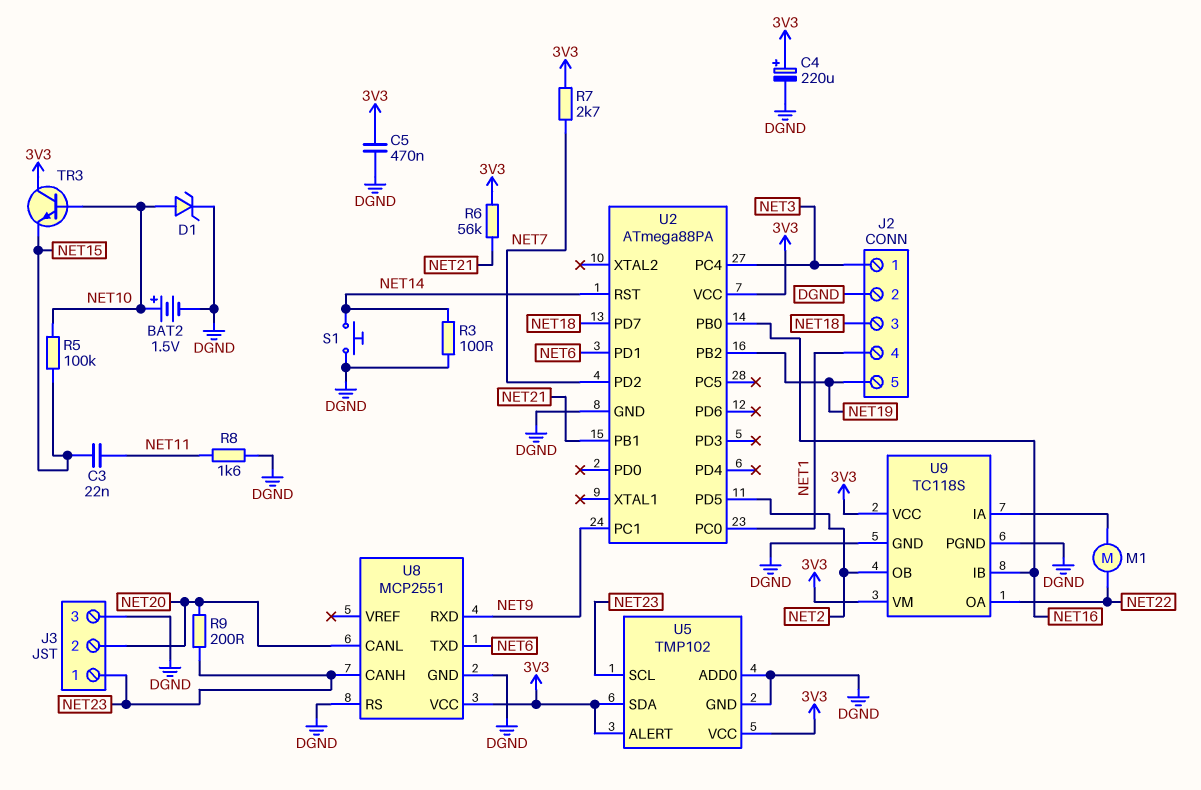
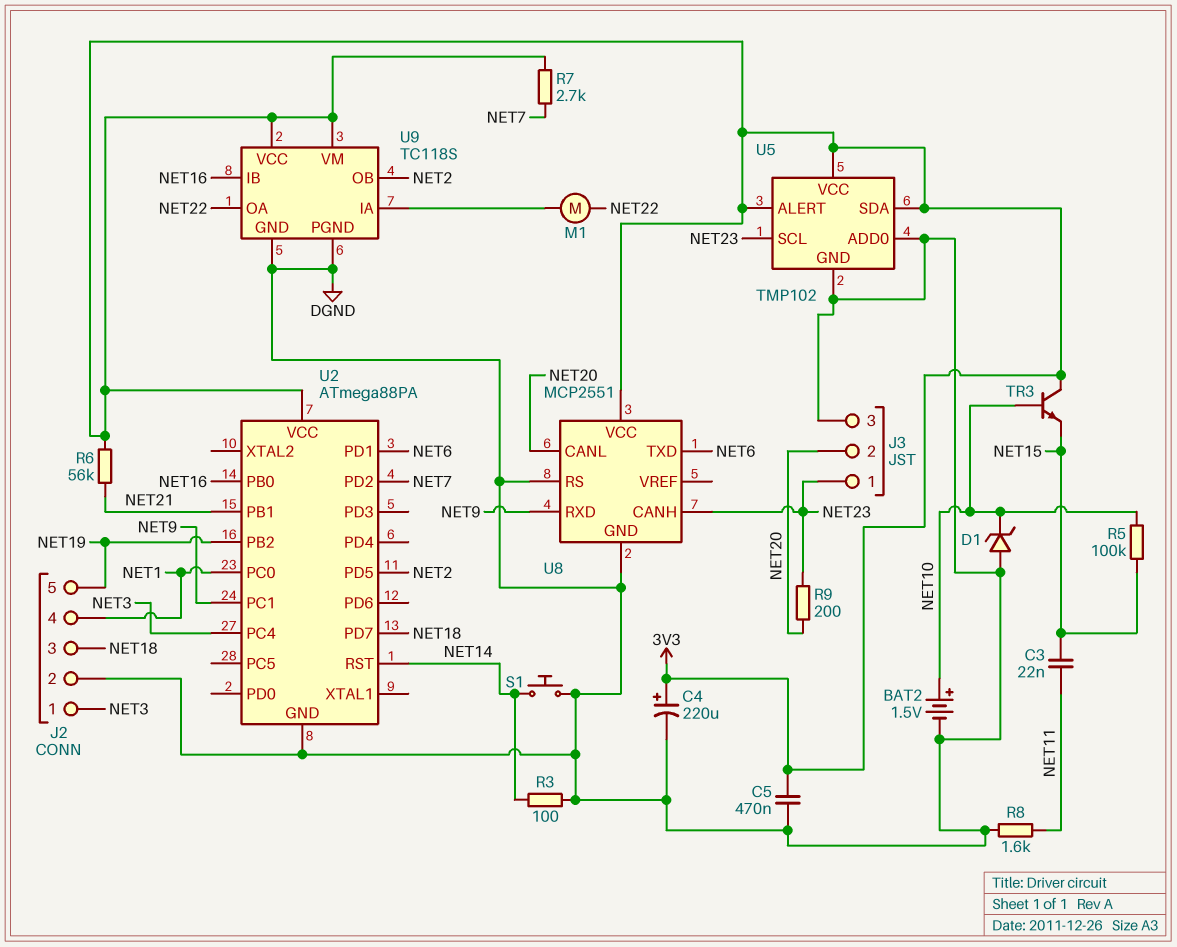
D1: zener (A NET10, K DGND) -> zener (A DGND, K NET10)

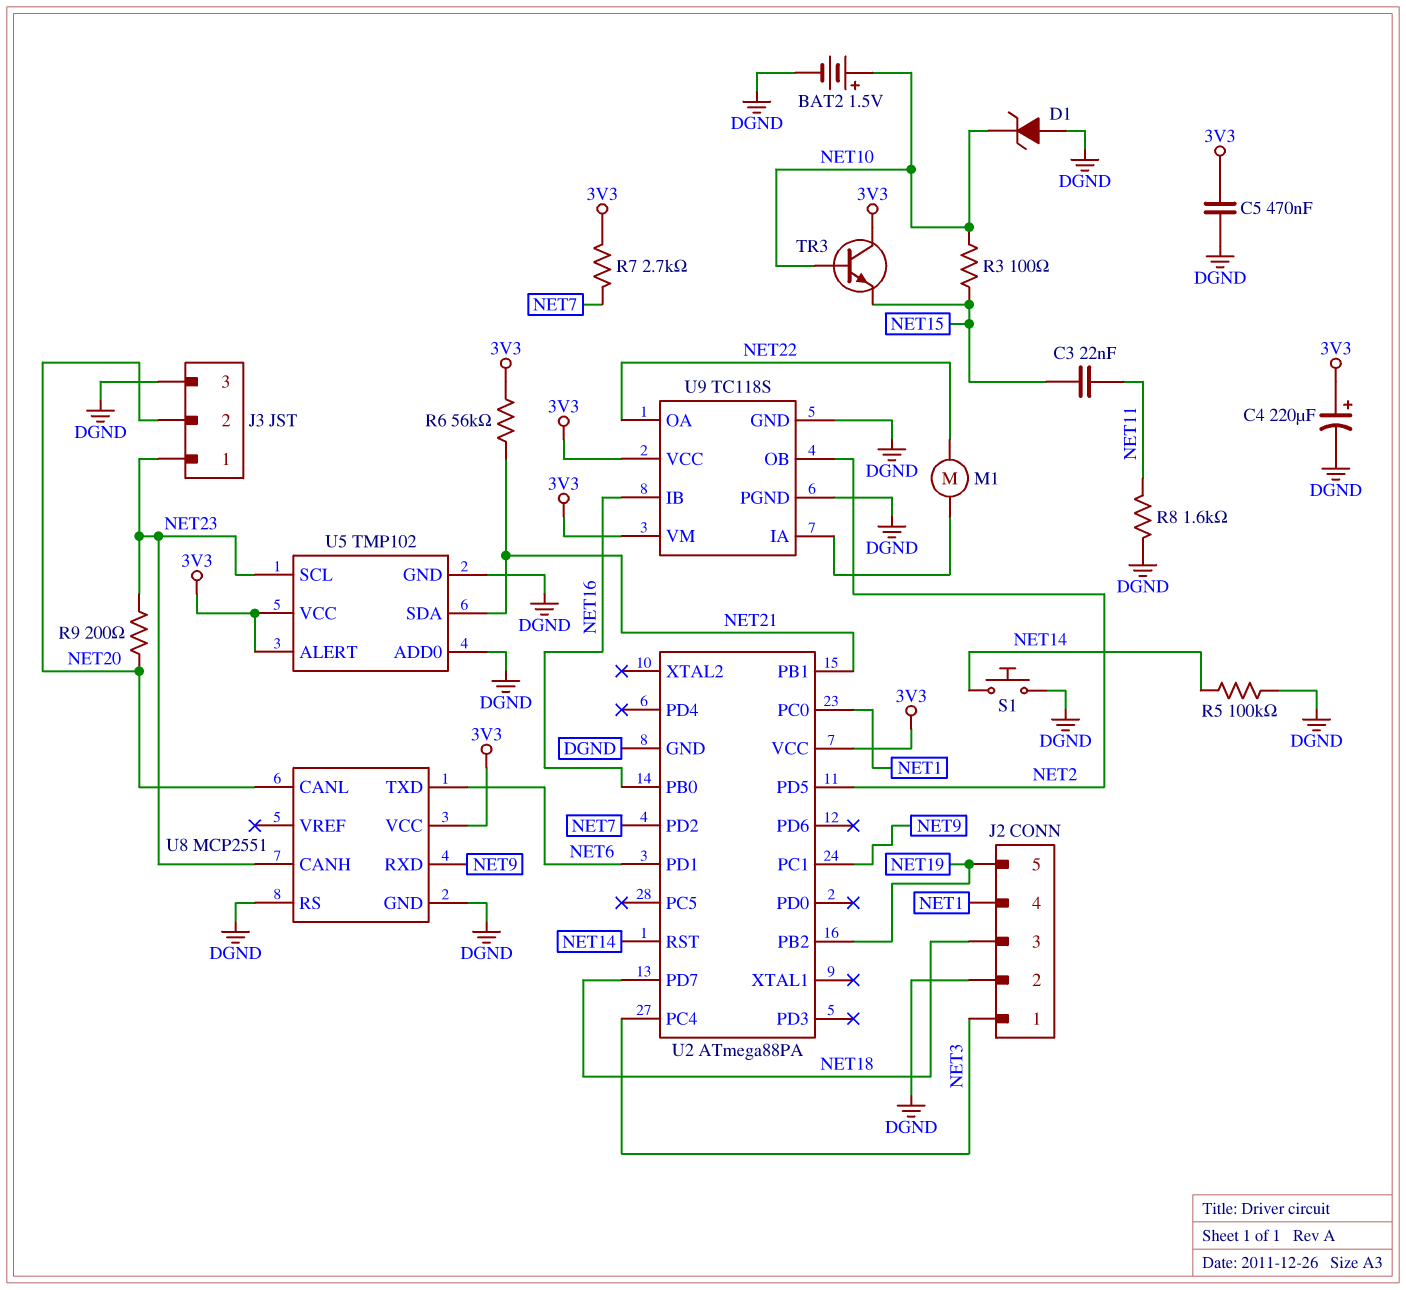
R3: 100 (DGND, NET14) -> 100 (NET10, NET15)
R5: 100k (NET10, NET15) -> 100k (DGND, NET14)
U5 pin SDA: 3V3 -> NET21

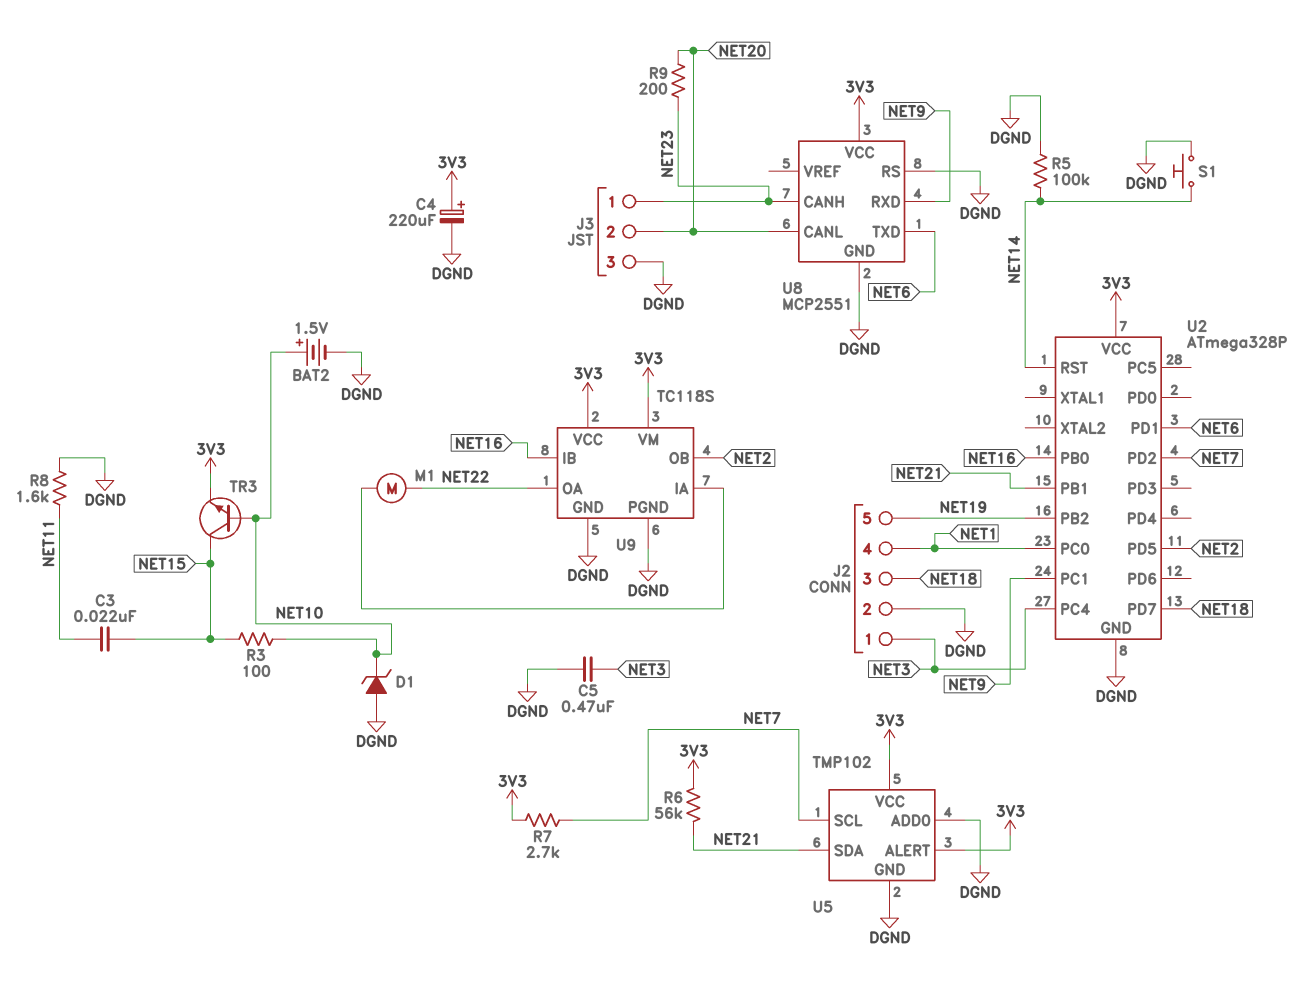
C5: 470nF (3V3, DGND) -> 470nF (DGND, NET3)
TR3: NPN (B NET10, C 3V3, E NET15) -> NPN (B NET10, C NET15, E 3V3)
U2: ATmega88PA -> ATmega328P
U5 pin SCL: NET23 -> NET7

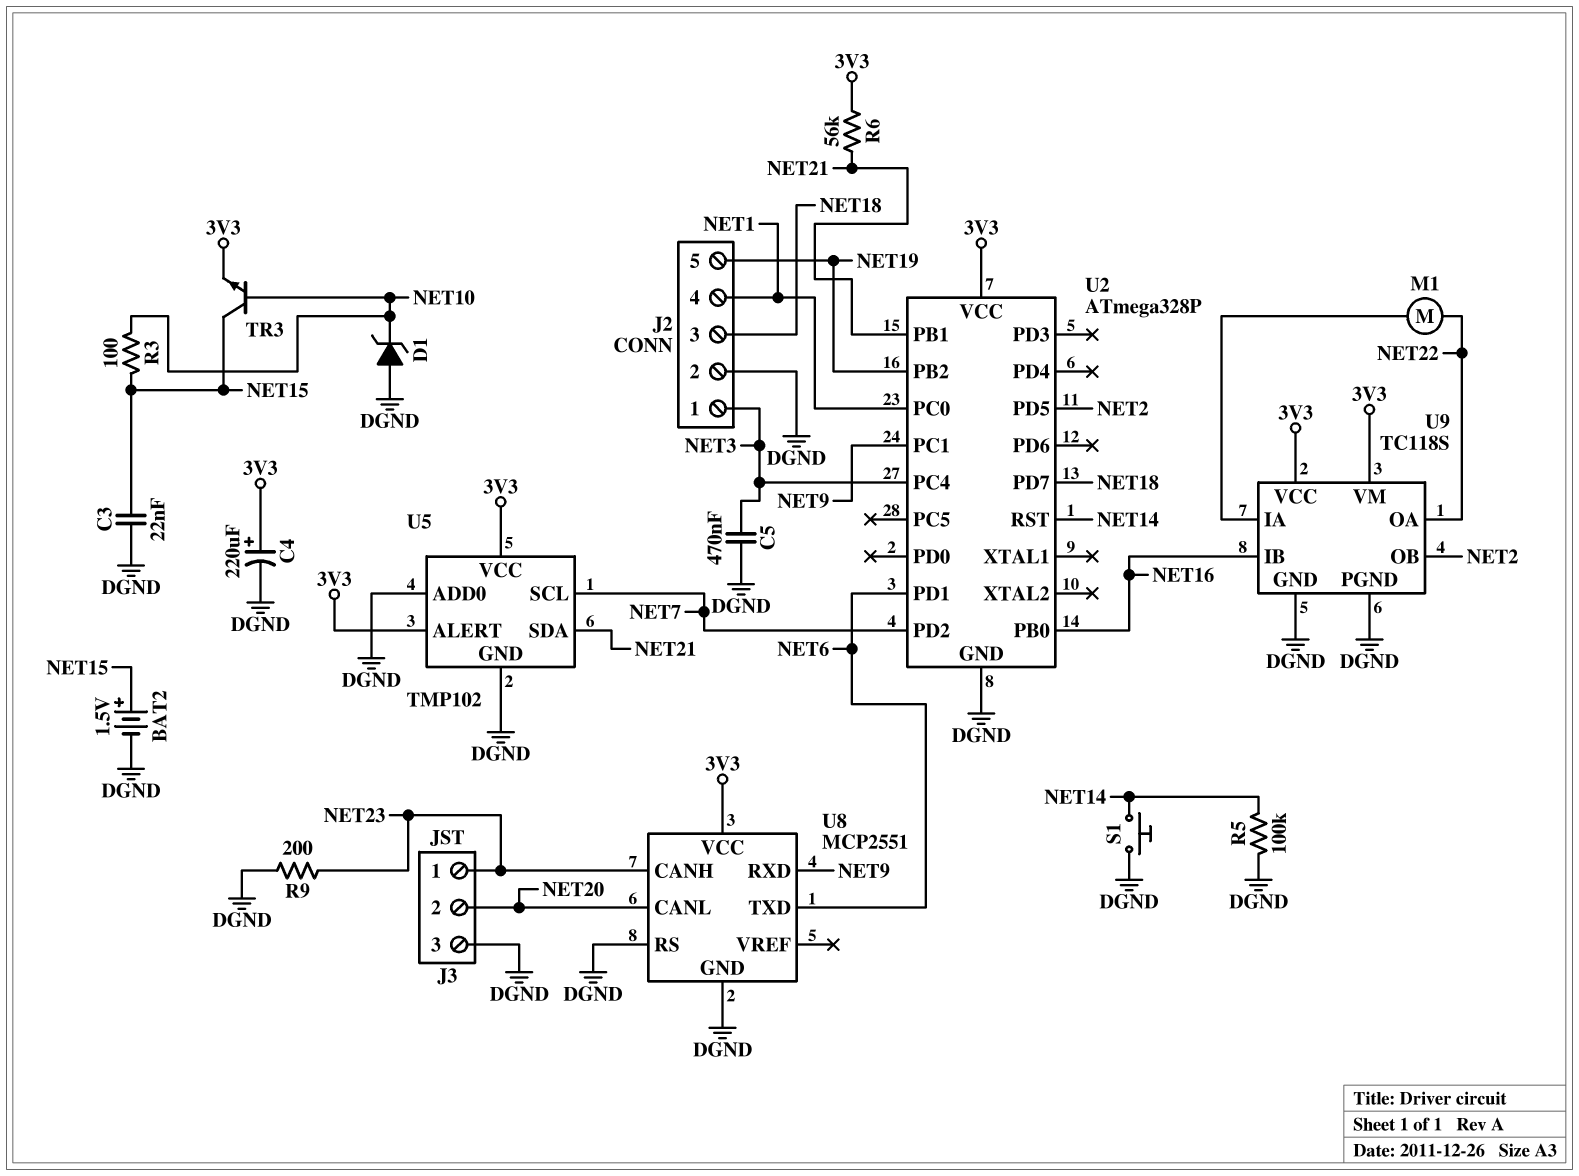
BAT2: 1.5V (plus NET10, minus DGND) -> 1.5V (plus NET15, minus DGND)
C3: 22nF (NET11, NET15) -> 22nF (DGND, NET15)
R7: 2.7k (3V3, NET7) -> none
R8: 1.6k (DGND, NET11) -> none
R9: 200 (NET20, NET23) -> 200 (DGND, NET23)

